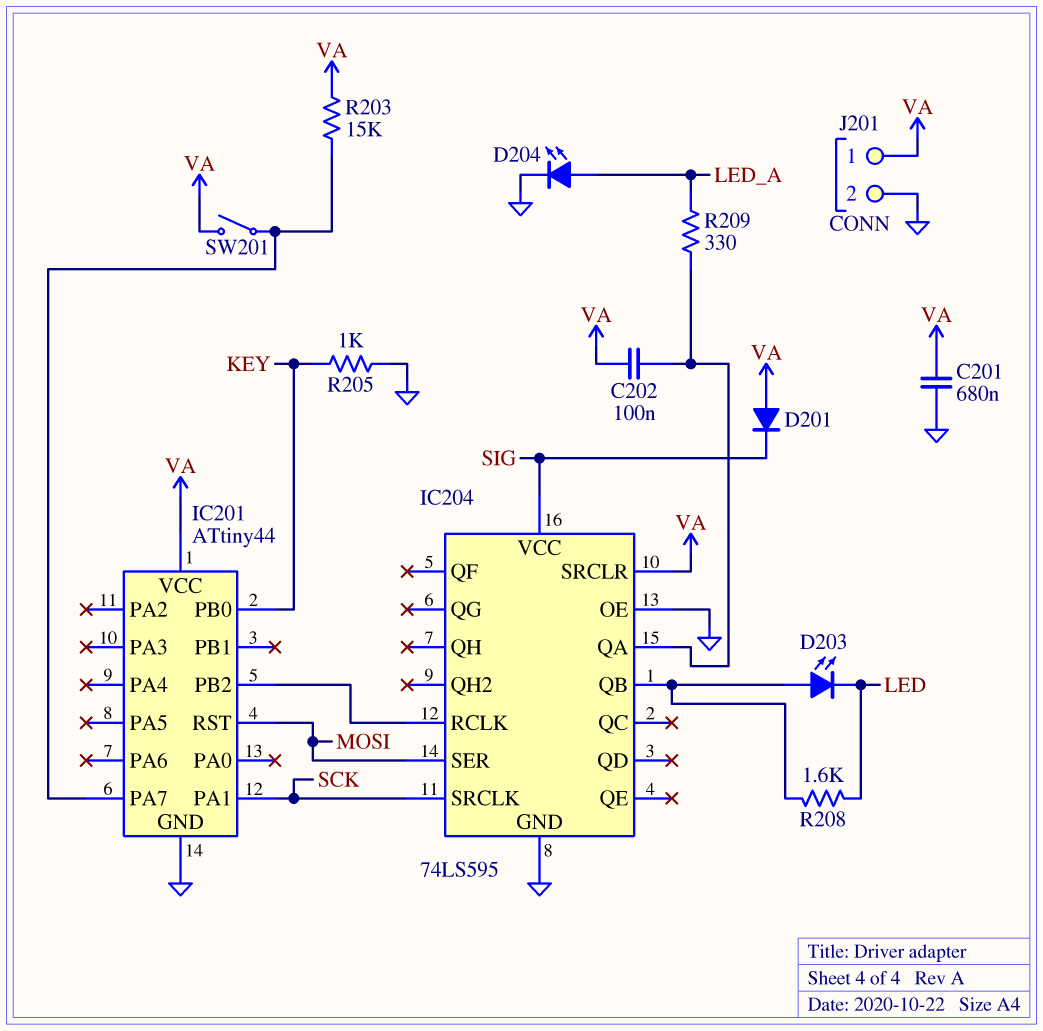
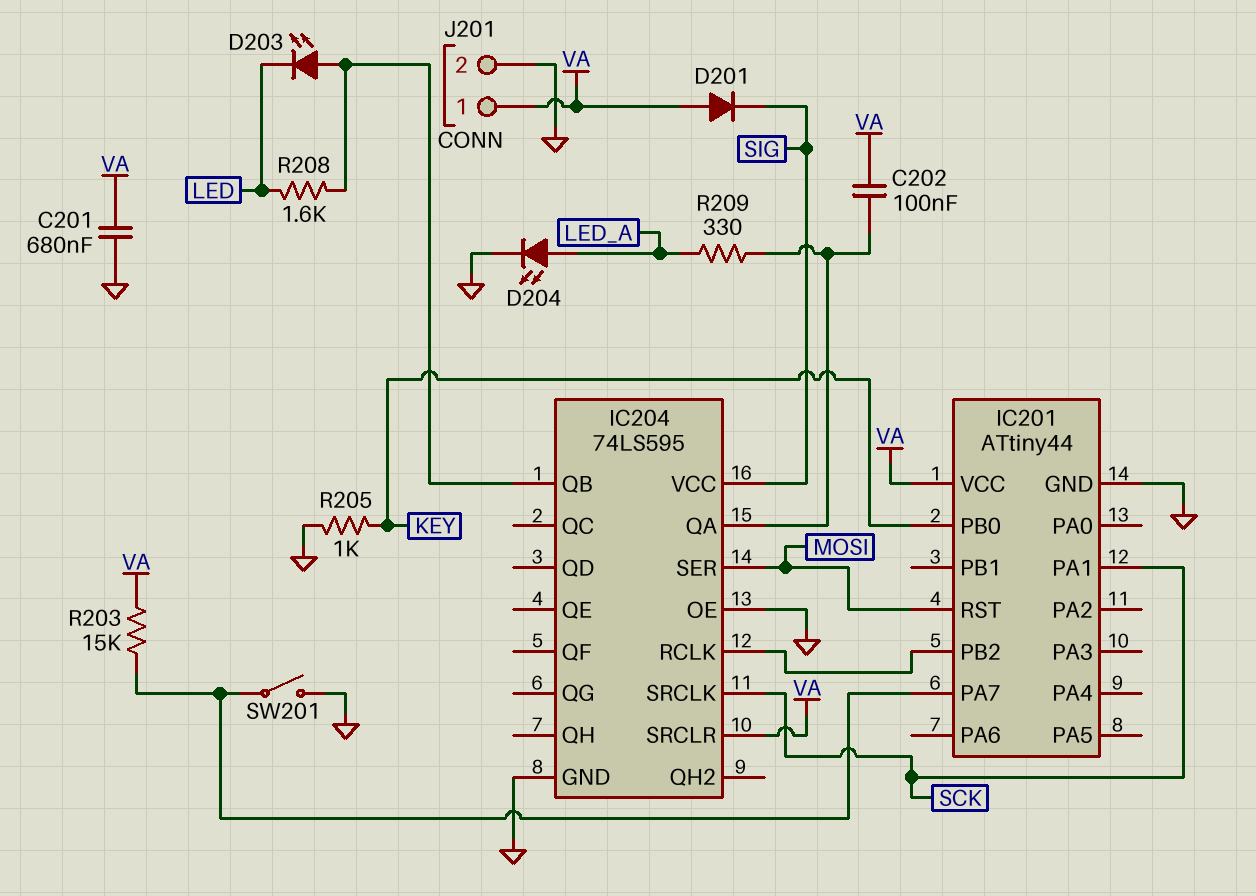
SW201: switch (IC201/PA7, VA) -> switch (GND, IC201/PA7)

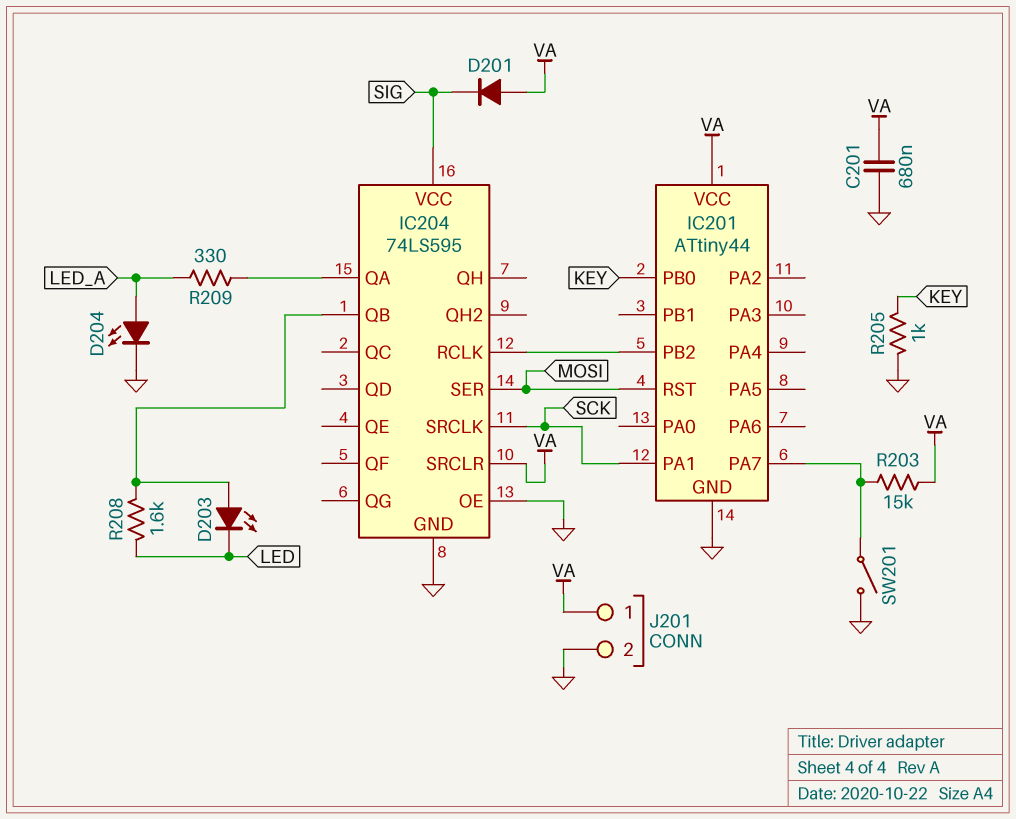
C202: 100nF (IC204/QA, VA) -> none

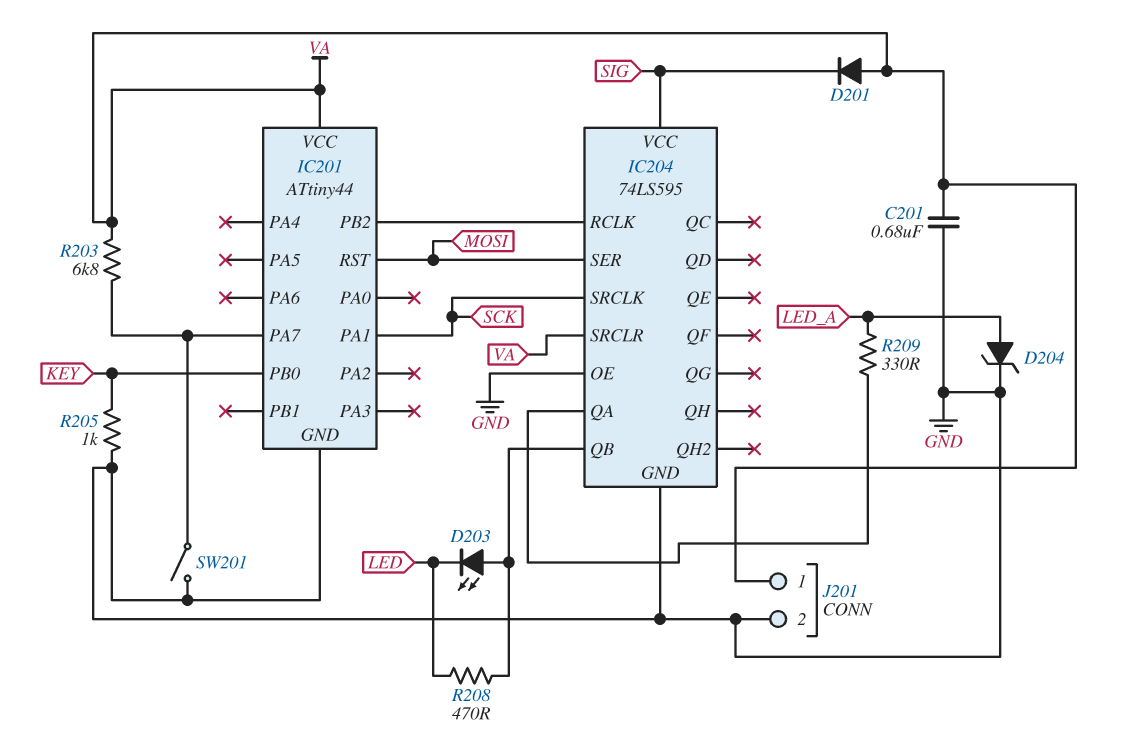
D204: LED (A LED_A, K GND) -> zener (A LED_A, K GND)
R203: 15k (IC201/PA7, VA) -> 6.8k (IC201/PA7, VA)
R208: 1.6k (IC204/QB, LED) -> 470 (IC204/QB, LED)

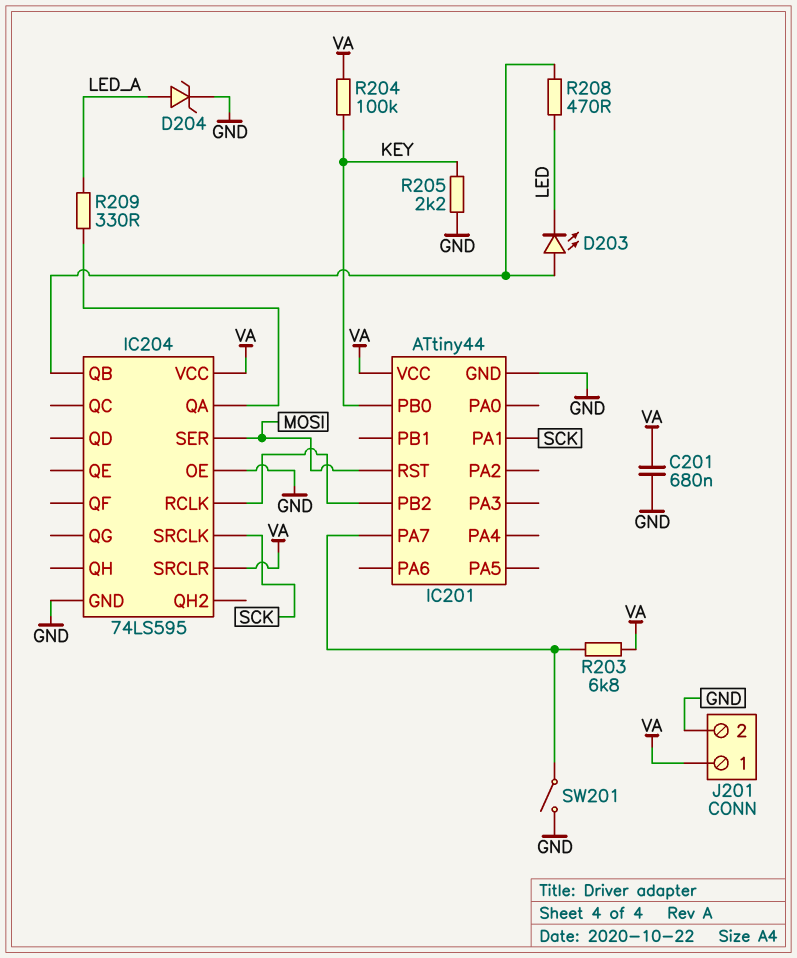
D201: diode (A VA, K SIG) -> none
IC204 pin VCC: SIG -> VA
R204: none -> 100k (KEY, VA)
R205: 1k (GND, KEY) -> 2.2k (GND, KEY)

